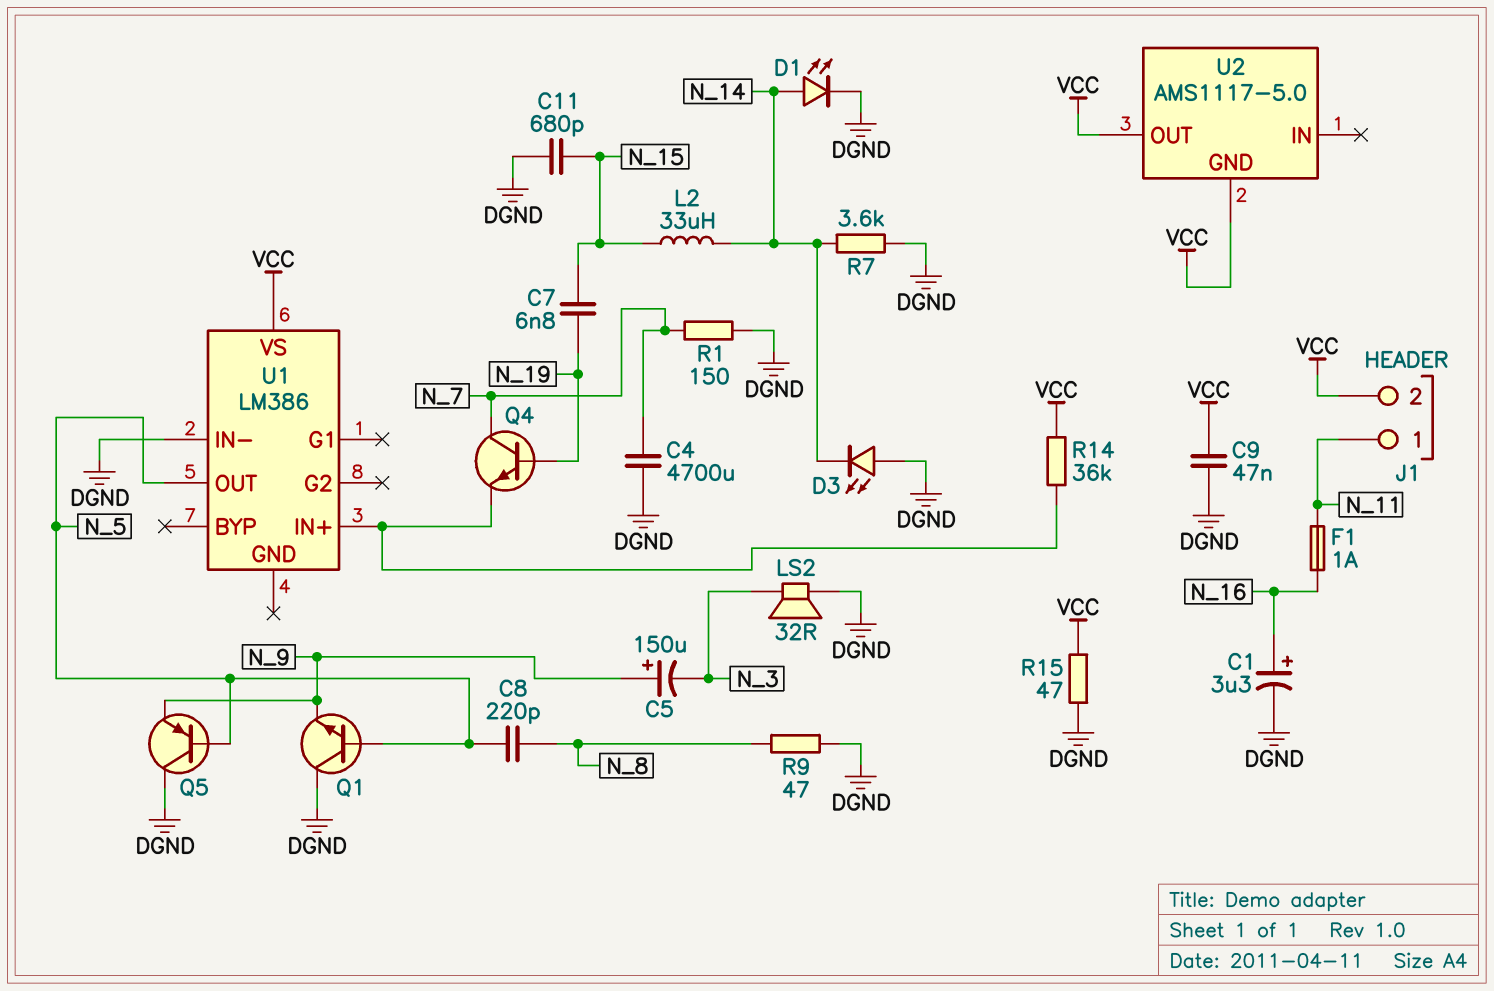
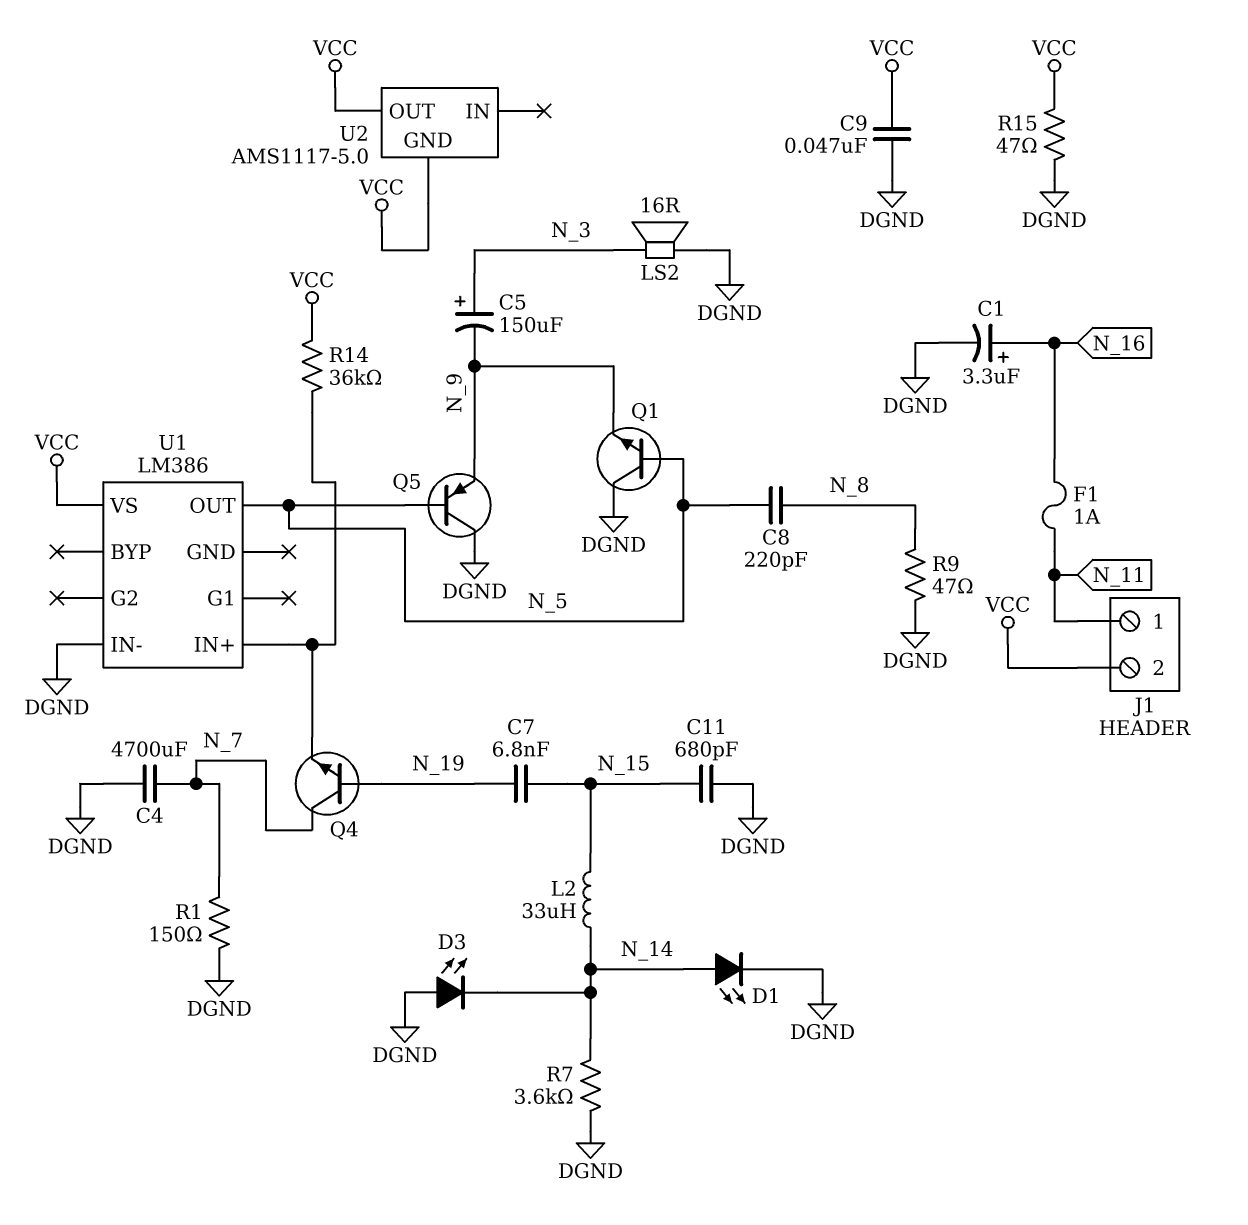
C5: 150uF (plus N_9, minus N_3) -> 150uF (plus N_3, minus N_9)
LS2: speaker 32R (DGND, N_3) -> speaker 16R (DGND, N_3)

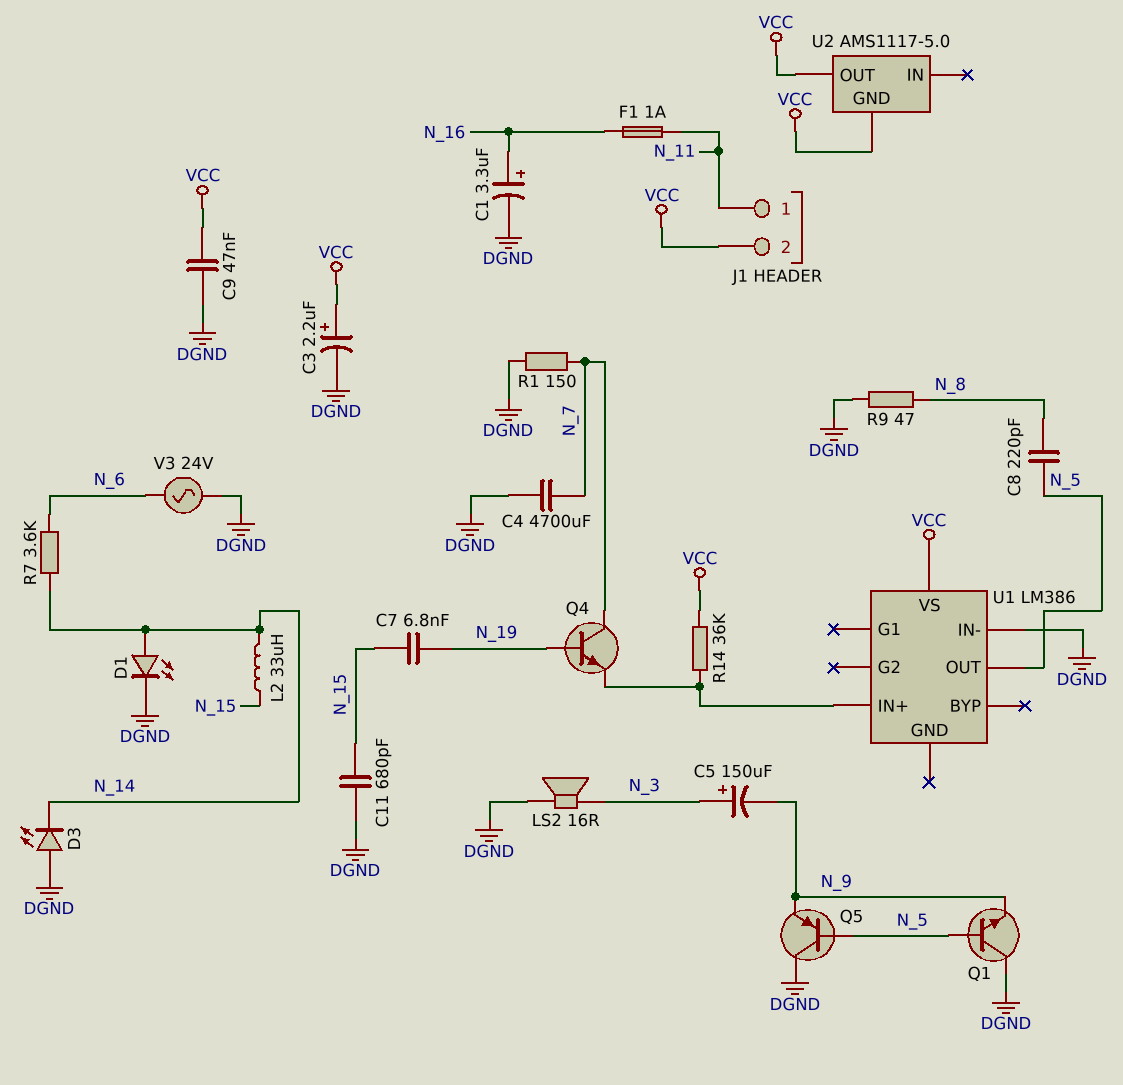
C3: none -> 2.2uF (plus VCC, minus DGND)
R7: 3.6k (DGND, N_14) -> 3.6k (N_6, N_14)
R15: 47 (DGND, VCC) -> none
V3: none -> AC 24V (DGND, N_6)

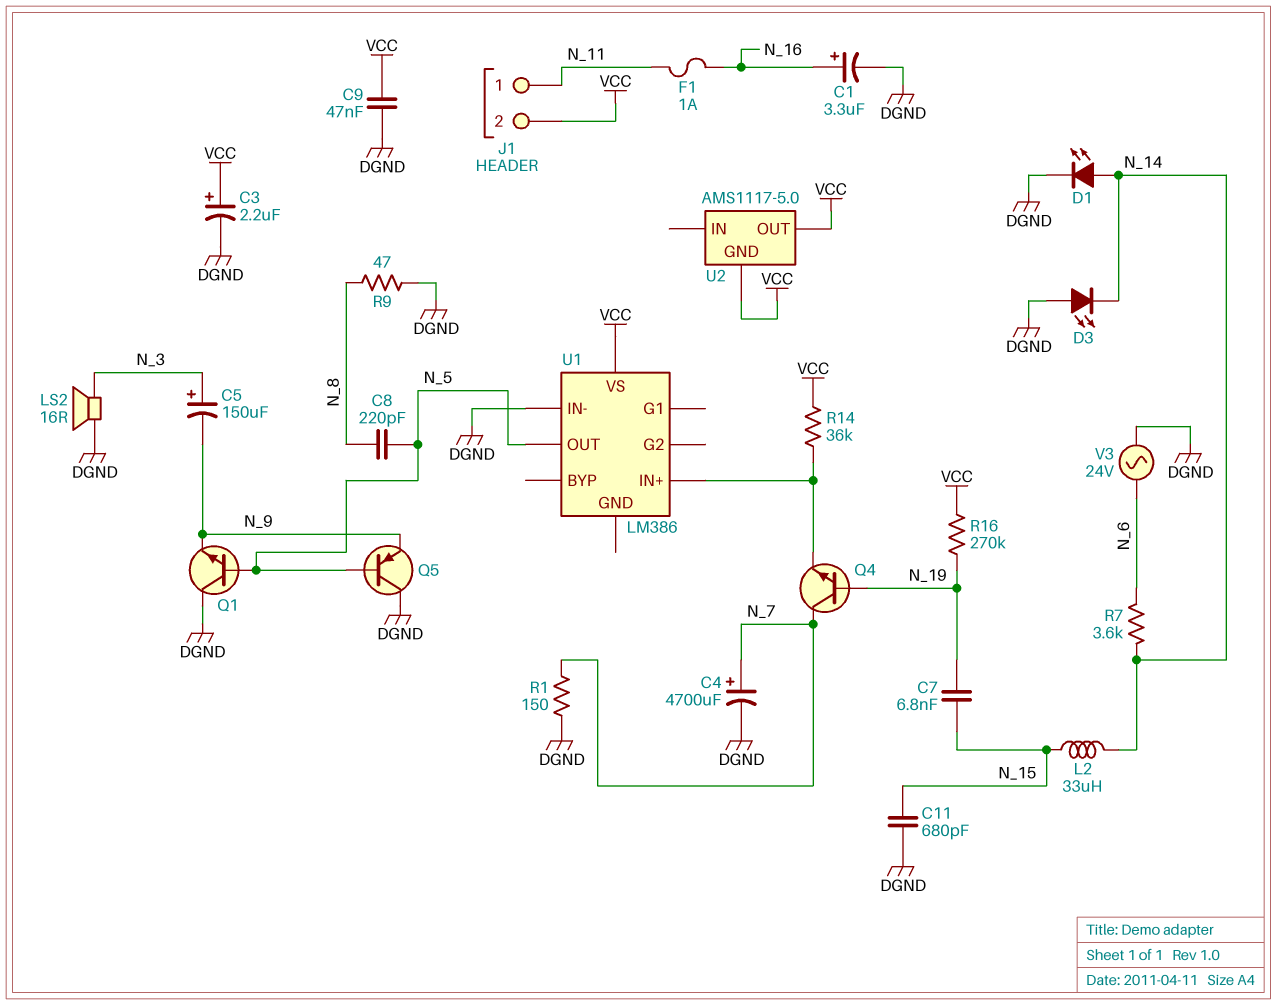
C4: 4700uF (DGND, N_7) -> 4700uF (plus N_7, minus DGND)
R16: none -> 270k (N_19, VCC)

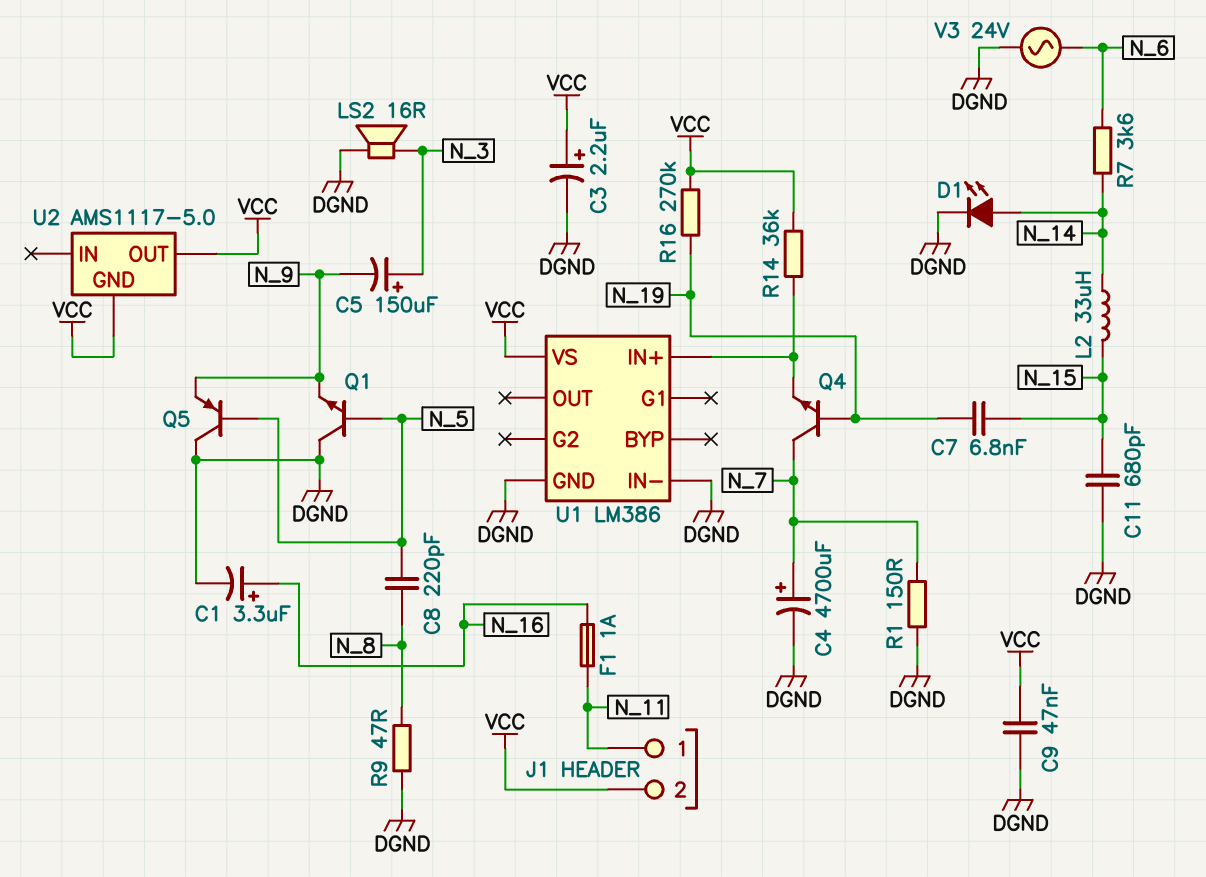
D3: LED (A DGND, K N_14) -> none
U1 pin GND: none -> DGND
U1 pin OUT: N_5 -> none

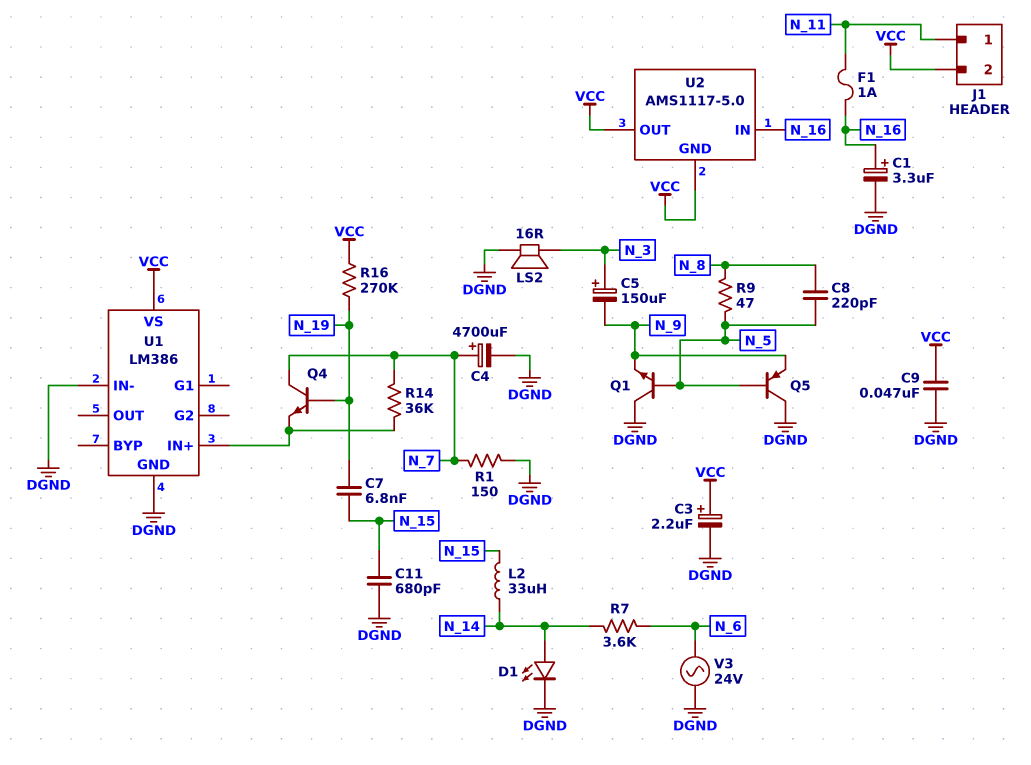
R9: 47 (DGND, N_8) -> 47 (N_5, N_8)
R14: 36k (U1/IN+, VCC) -> 36k (N_7, U1/IN+)
U2 pin IN: none -> N_16

